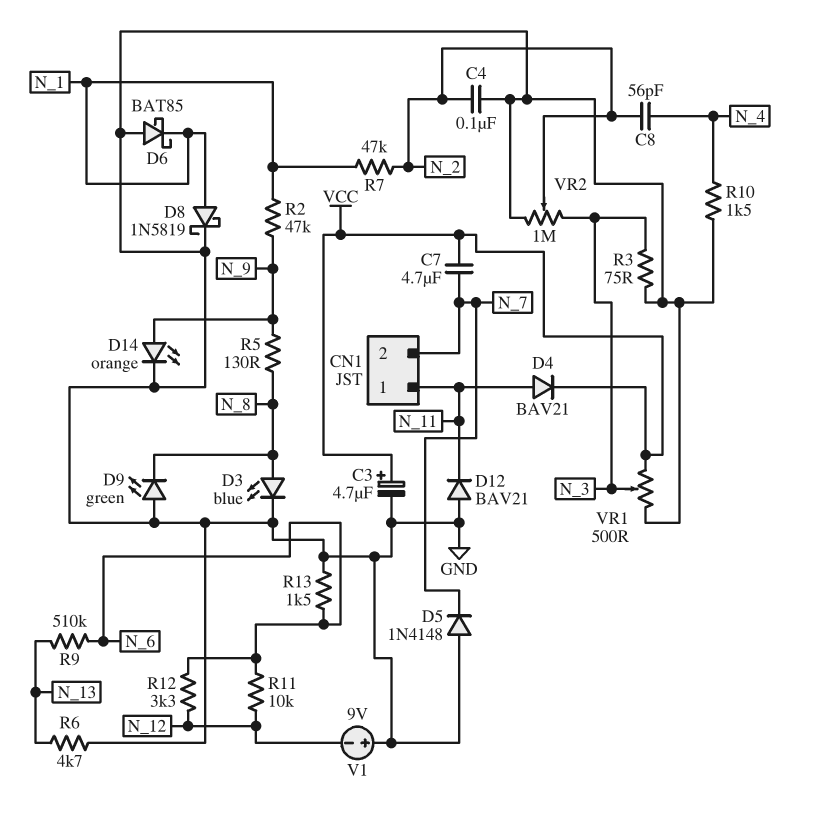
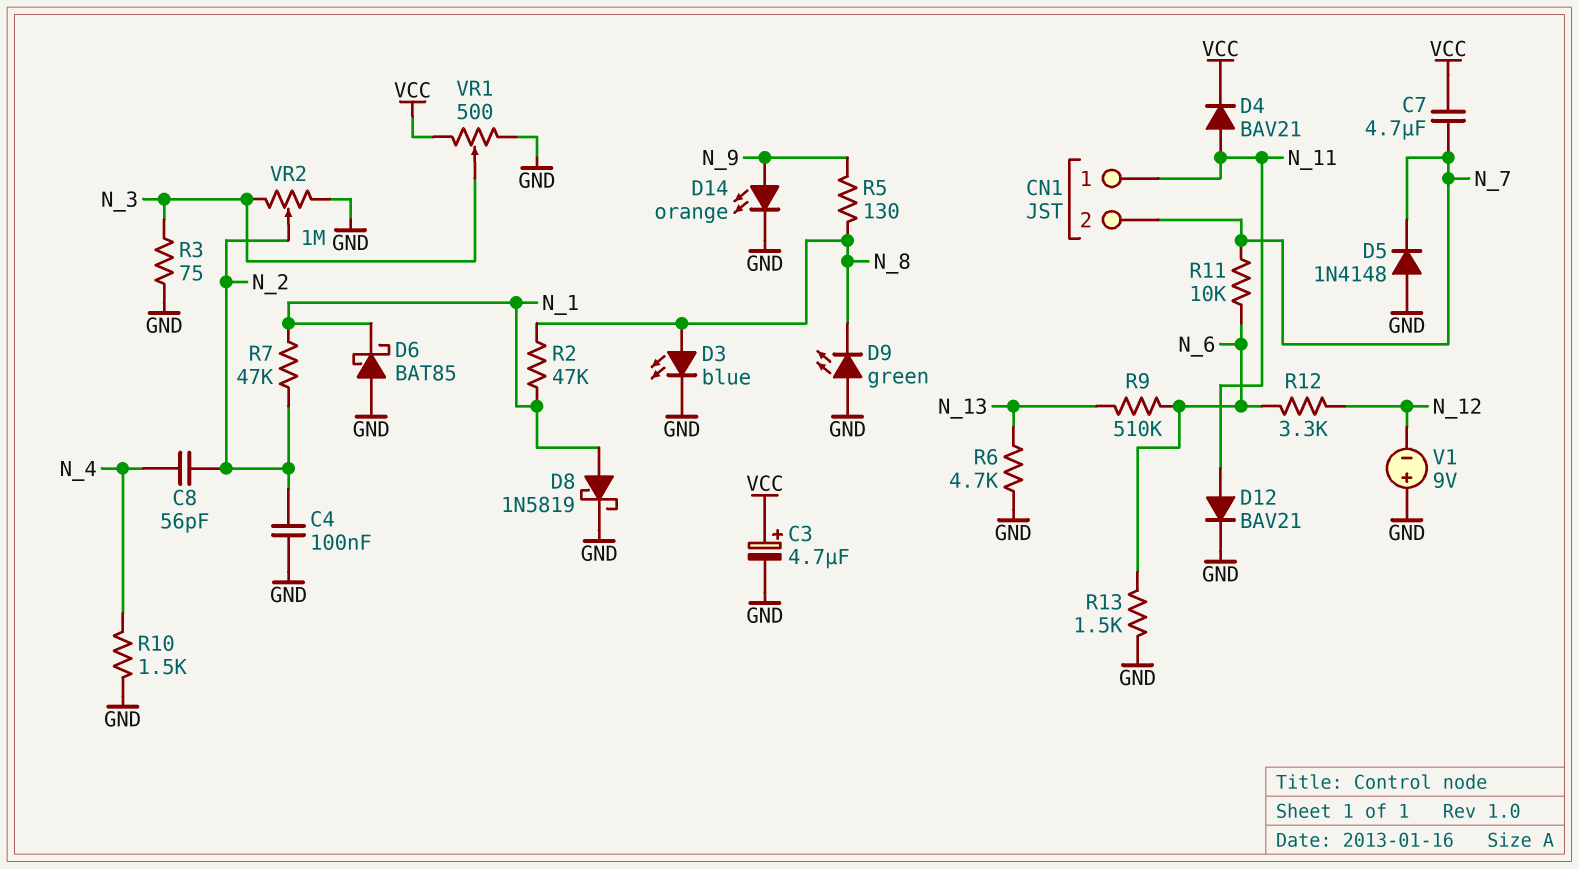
D12: diode BAV21 (A GND, K N_11) -> diode BAV21 (A N_11, K GND)
R2: 47k (N_1, N_9) -> 47k (N_1, N_8)
R11: 10k (N_6, N_12) -> 10k (N_6, N_7)

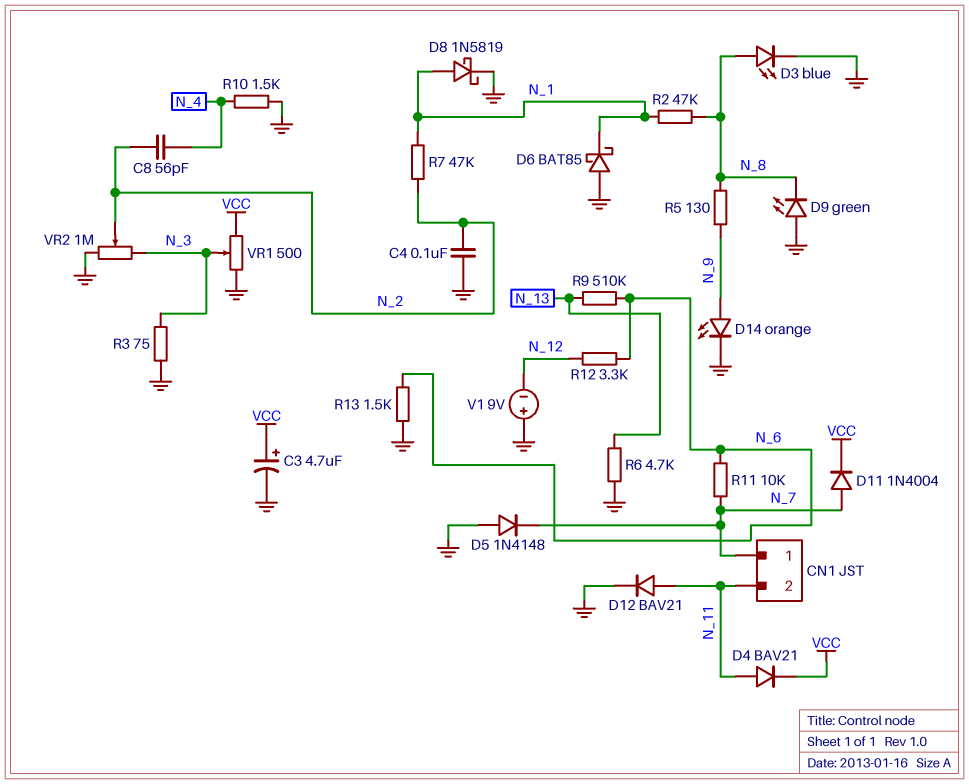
C7: 4.7uF (N_7, VCC) -> none
CN1 pin 1: N_11 -> N_7
CN1 pin 2: N_7 -> N_11
D11: none -> diode 1N4004 (A N_7, K VCC)

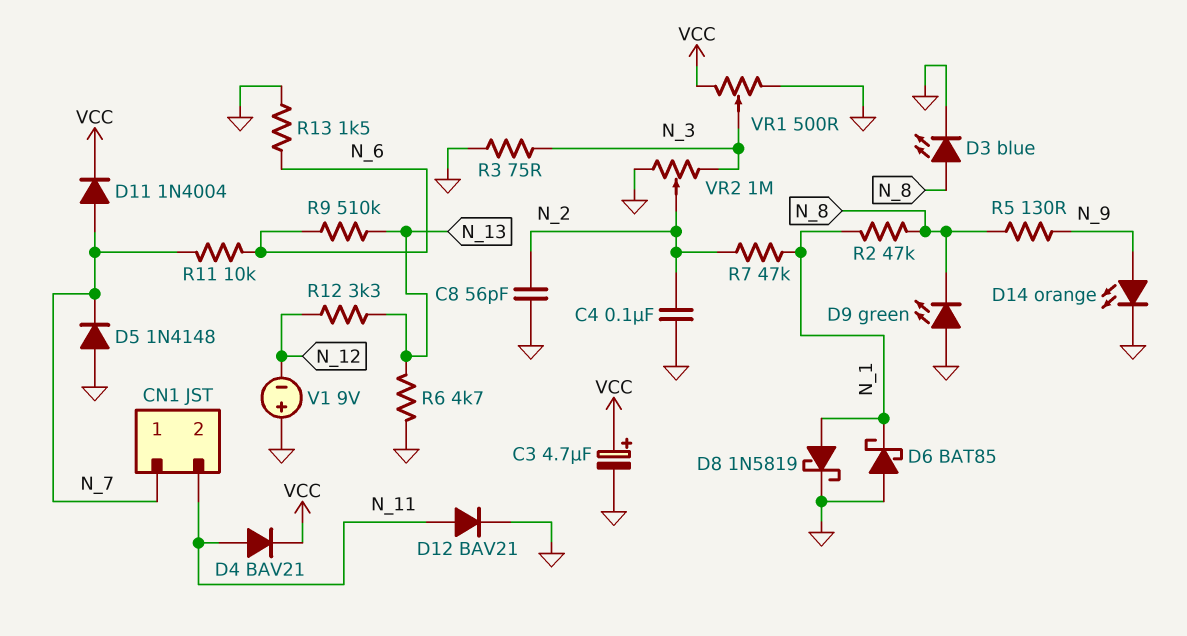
C8: 56pF (N_2, N_4) -> 56pF (GND, N_2)
R10: 1.5k (GND, N_4) -> none
R12: 3.3k (N_6, N_12) -> 3.3k (N_12, N_13)

